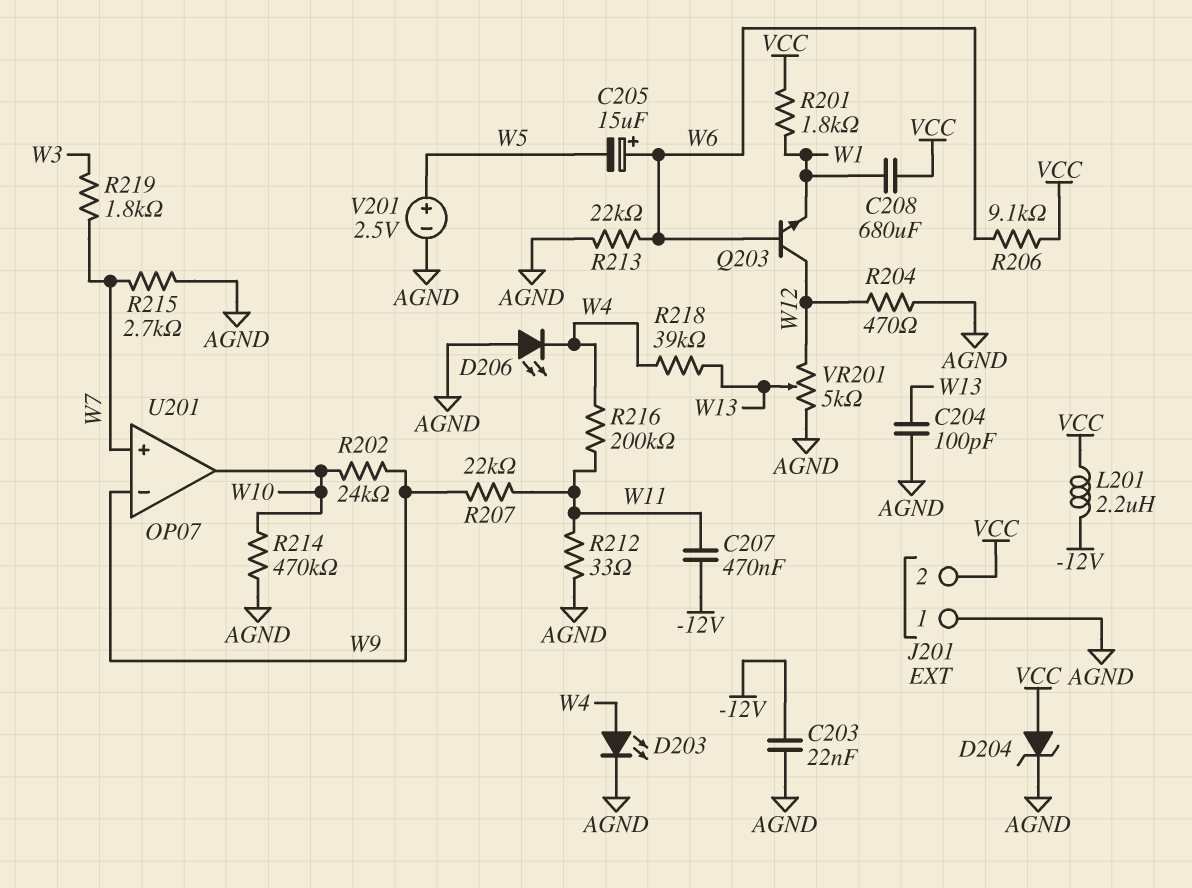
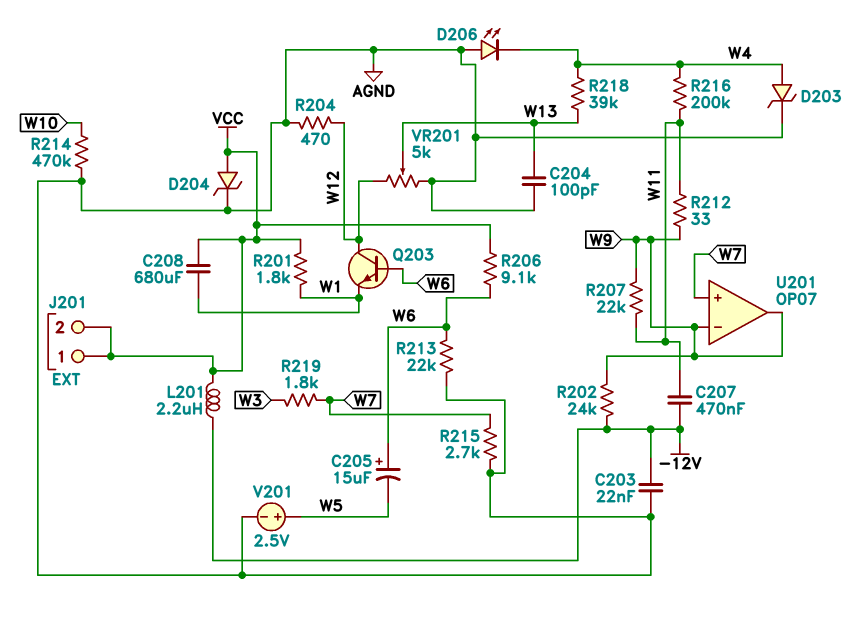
D203: LED (A W4, K AGND) -> zener (A W4, K AGND)
J201 pin 1: AGND -> VCC
R202: 24k (W9, W10) -> 24k (-12V, W9)
R212: 33 (AGND, W11) -> 33 (W9, W11)
U201 pin out: W10 -> W9

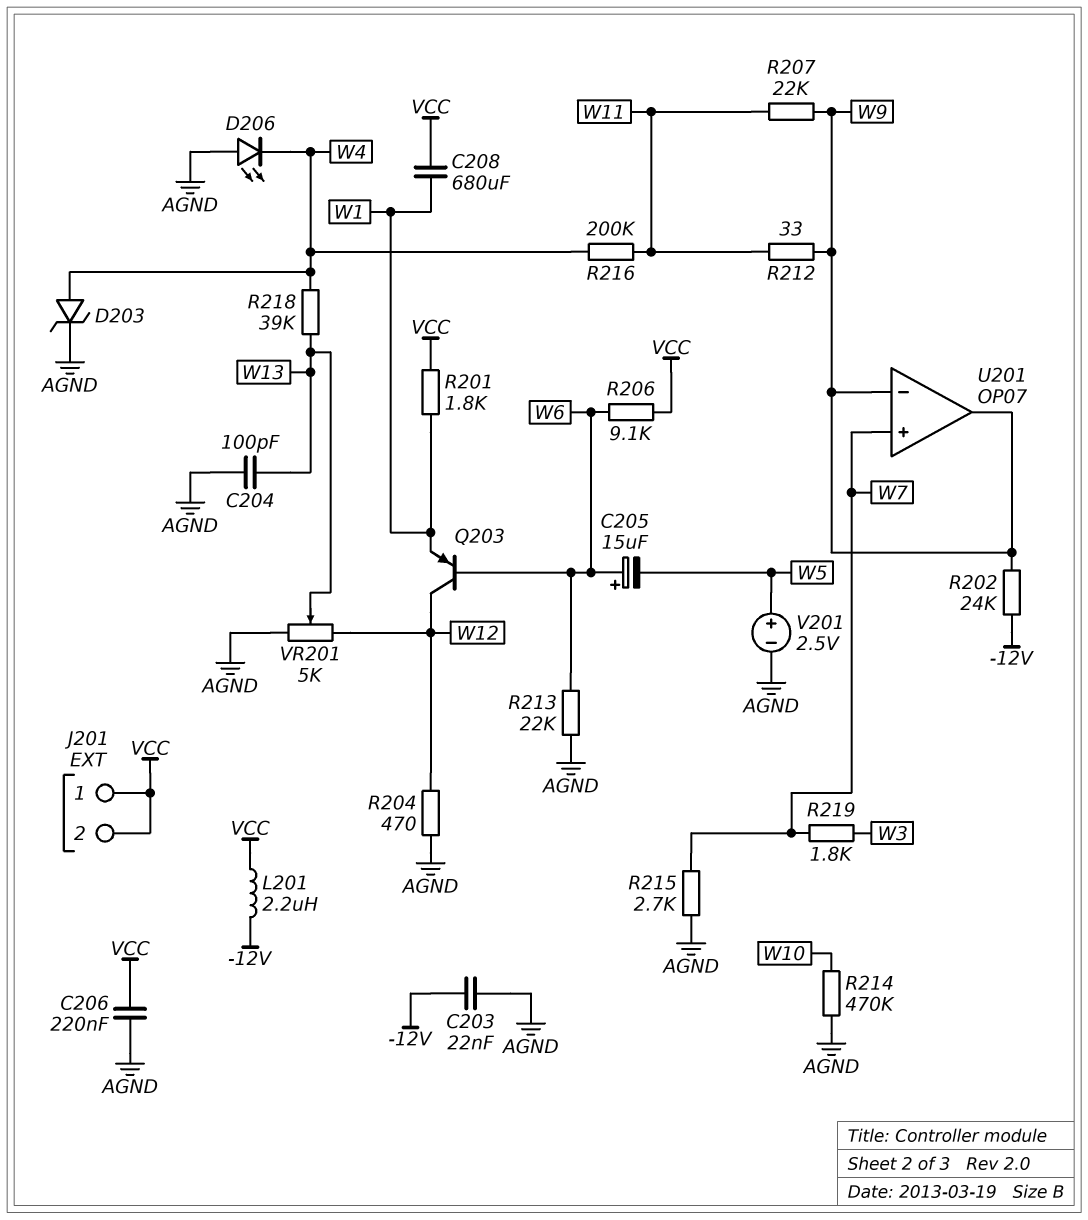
C206: none -> 220nF (AGND, VCC)
C207: 470nF (-12V, W11) -> none
D204: zener (A VCC, K AGND) -> none
Q203: NPN (B W6, C W12, E W1) -> PNP (B W6, C W12, E W1)

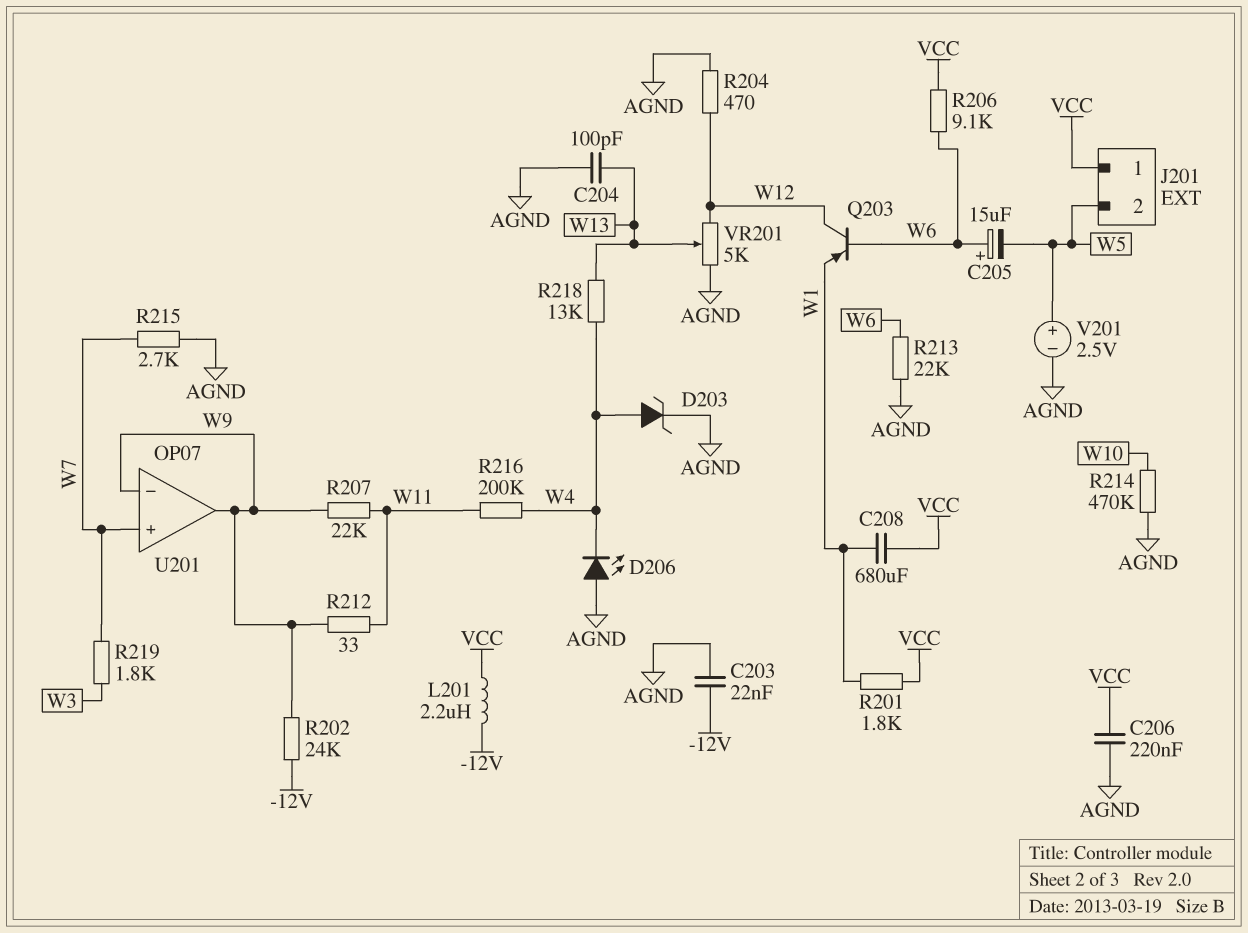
J201 pin 2: VCC -> W5
R218: 39k (W4, W13) -> 13k (W4, W13)

